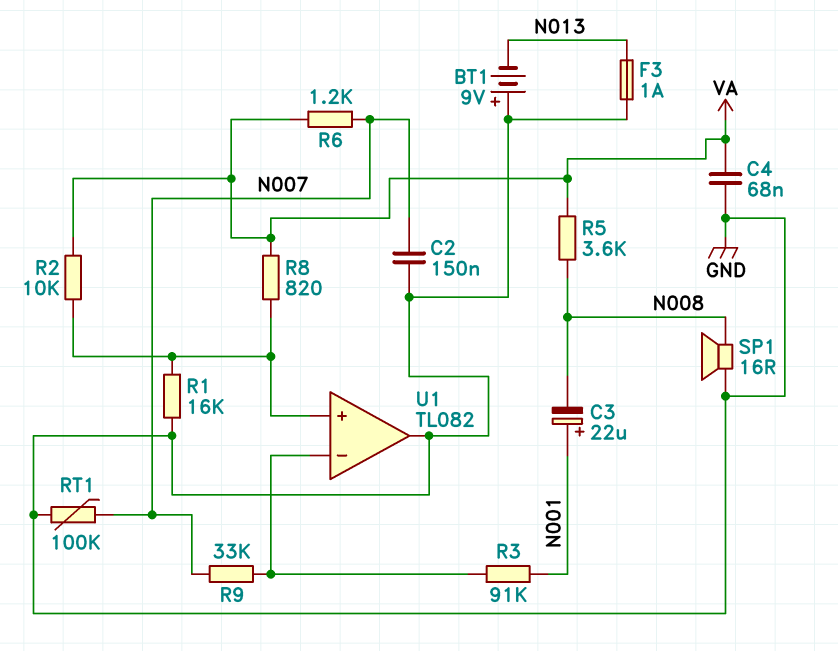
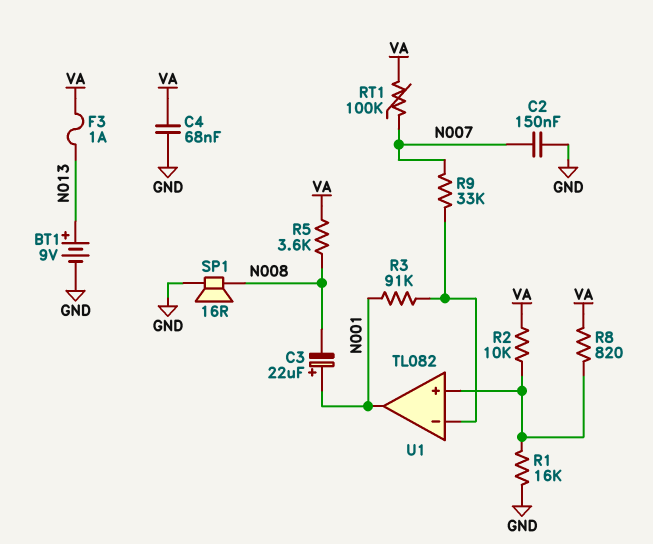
BT1: 9V (plus GND, minus N013) -> 9V (plus N013, minus GND)
F3: 1A (GND, N013) -> 1A (N013, VA)
R6: 1.2k (N007, VA) -> none
RT1: 100k (GND, N007) -> 100k (N007, VA)
U1 pin out: GND -> N001

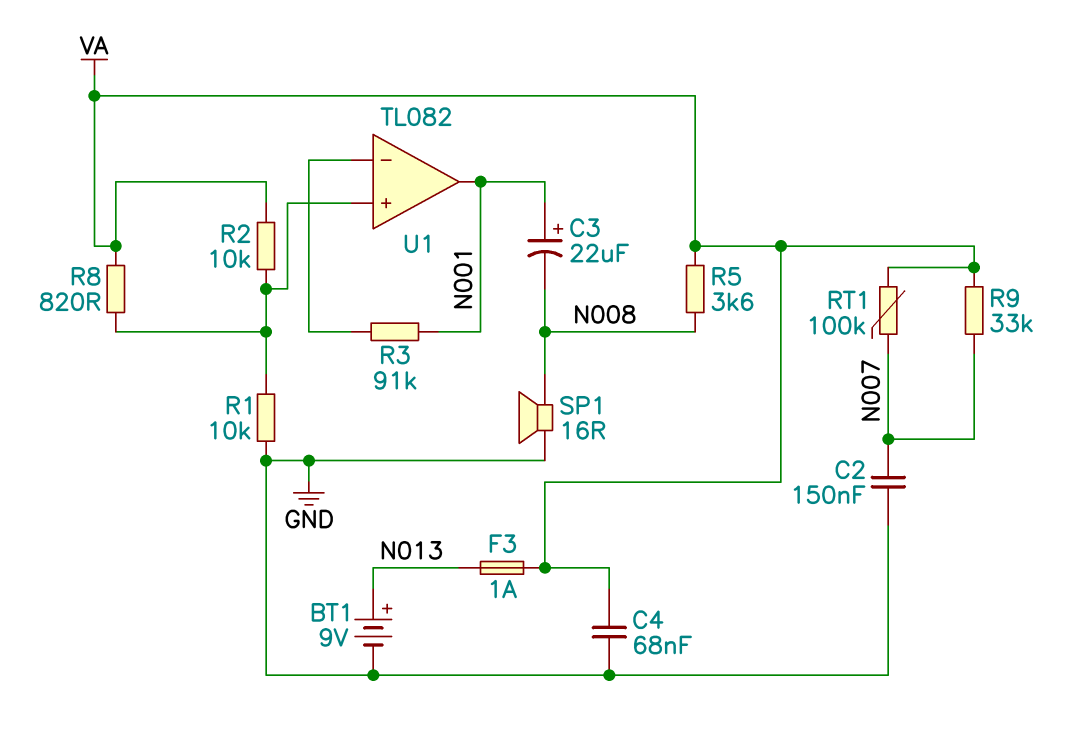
R1: 16k (GND, U1/in+) -> 10k (GND, U1/in+)
R9: 33k (N007, U1/in-) -> 33k (N007, VA)

